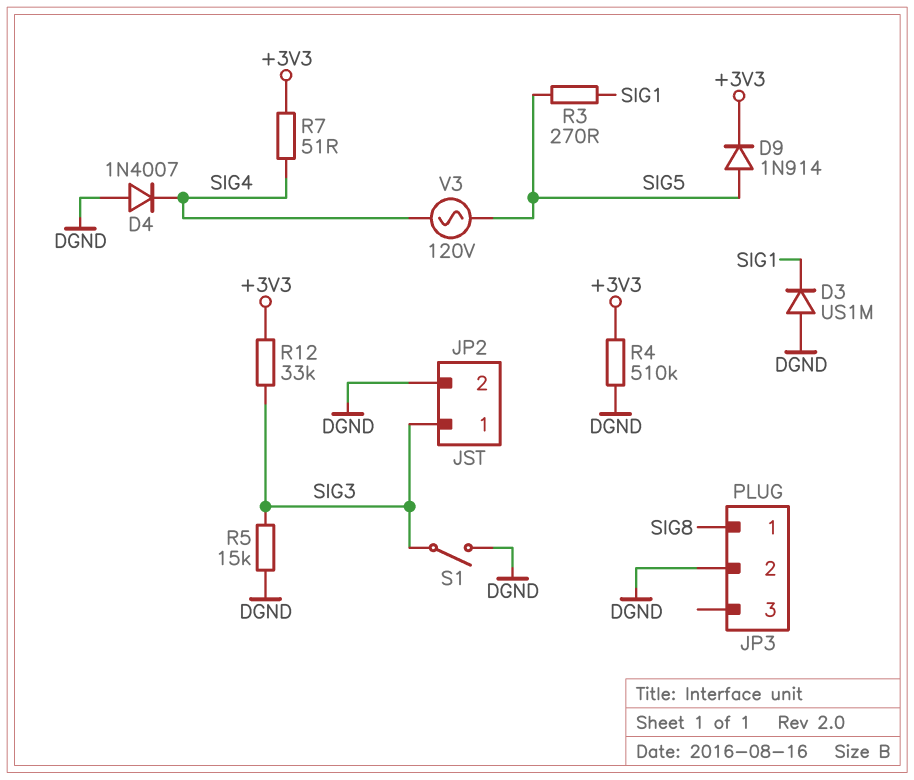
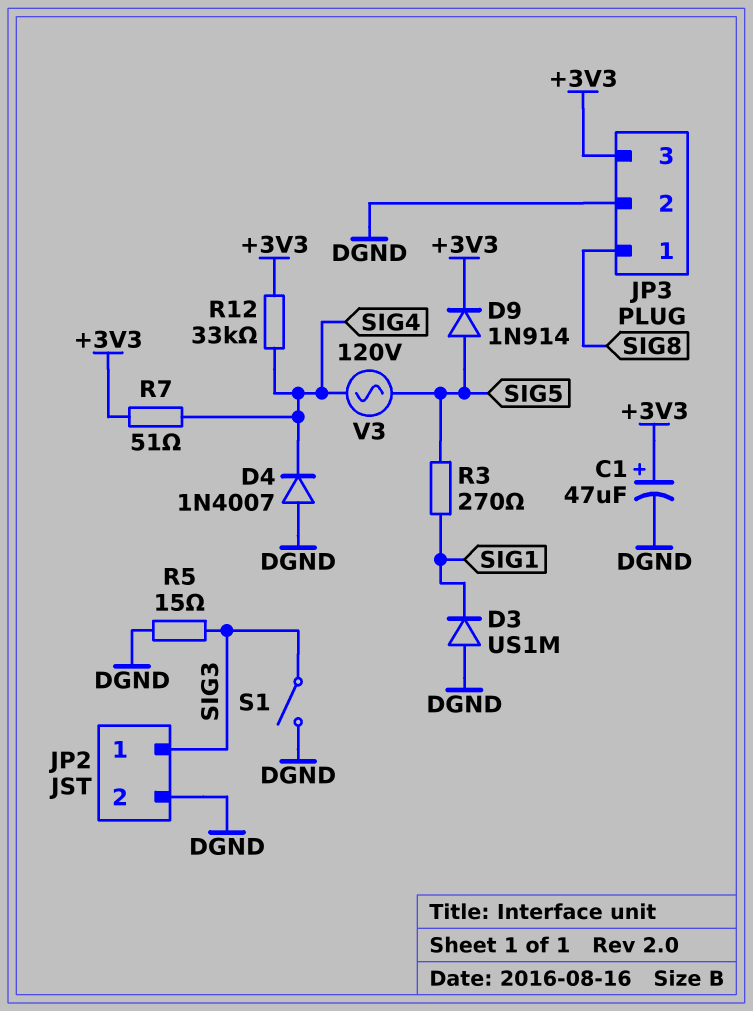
C1: none -> 47uF (plus +3V3, minus DGND)
JP3 pin 3: none -> +3V3
R4: 510k (+3V3, DGND) -> none
R5: 15k (DGND, SIG3) -> 15 (DGND, SIG3)
R12: 33k (+3V3, SIG3) -> 33k (+3V3, SIG4)

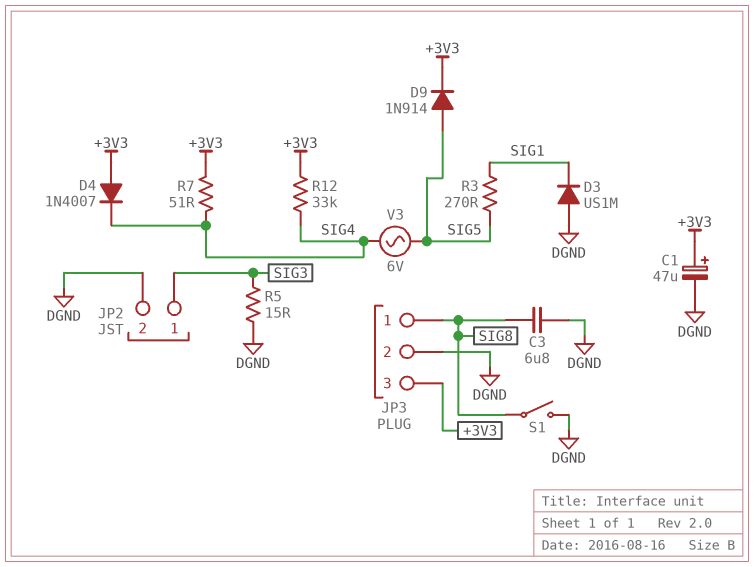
C3: none -> 6.8uF (DGND, SIG8)
D4: diode 1N4007 (A DGND, K SIG4) -> diode 1N4007 (A +3V3, K SIG4)
S1: switch (DGND, SIG3) -> switch (DGND, SIG8)
V3: AC 120V (SIG4, SIG5) -> AC 6V (SIG4, SIG5)

